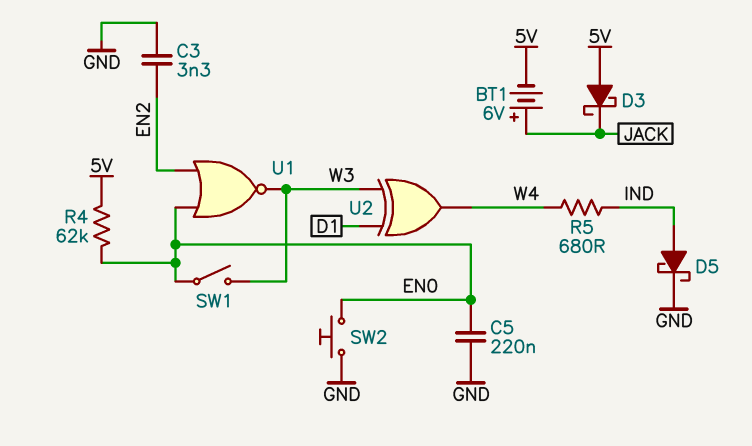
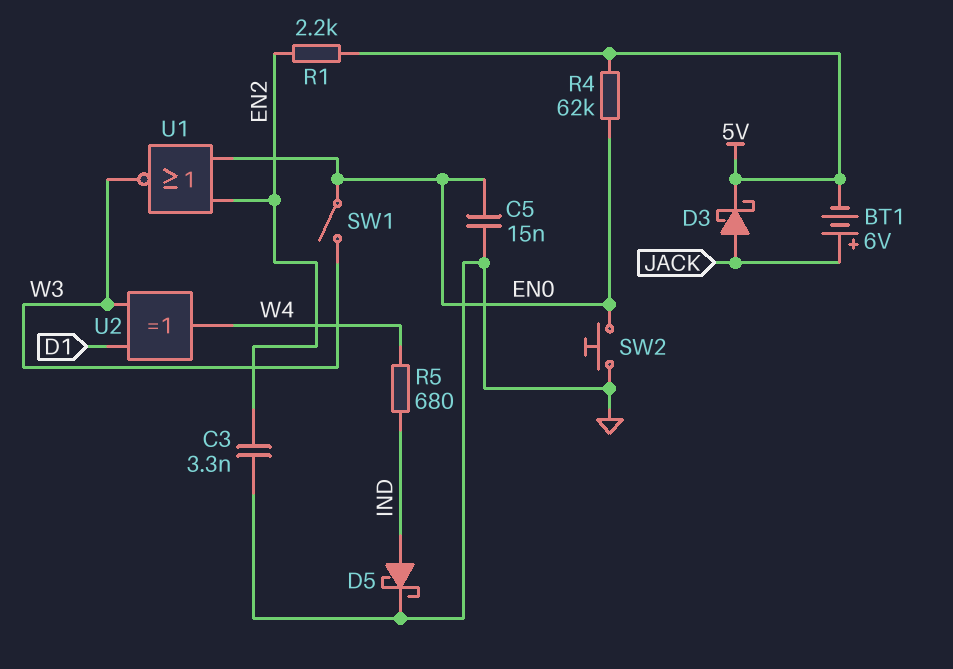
C5: 220nF (EN0, GND) -> 15nF (EN0, GND)
D3: schottky (A 5V, K JACK) -> schottky (A JACK, K 5V)
R1: none -> 2.2k (5V, EN2)

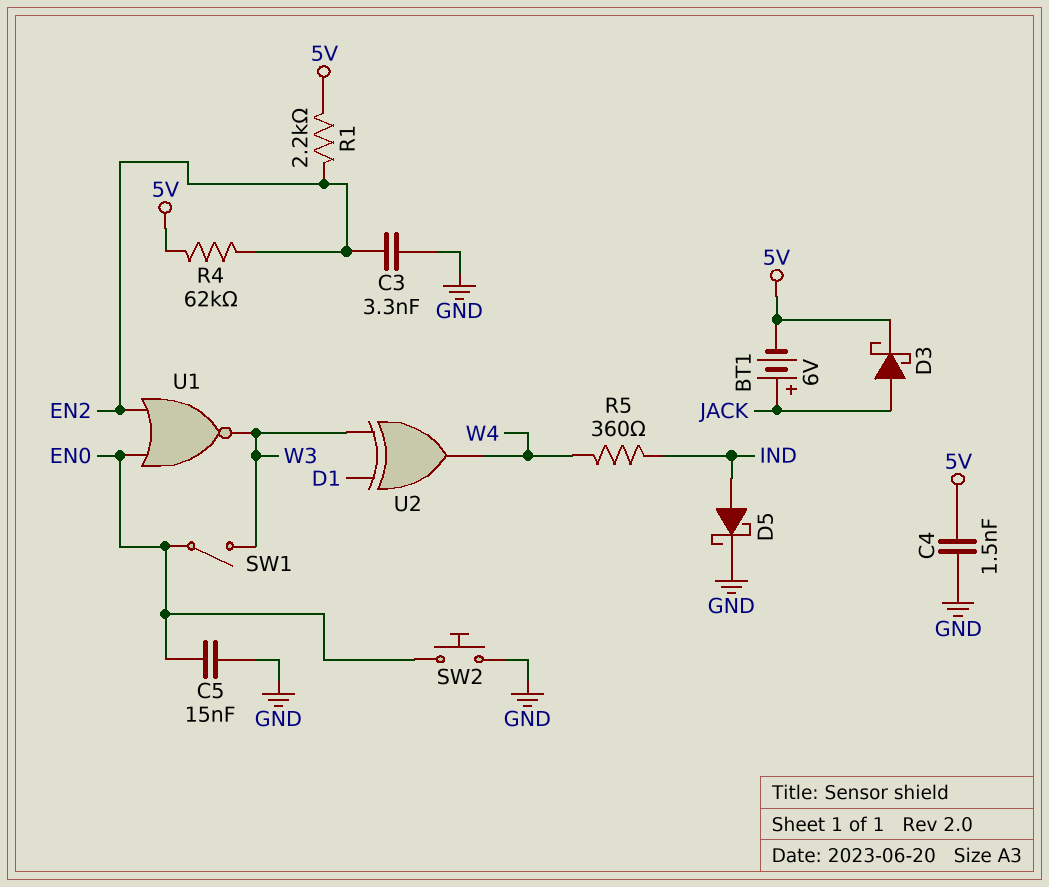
C4: none -> 1.5nF (5V, GND)
R4: 62k (5V, EN0) -> 62k (5V, EN2)
R5: 680 (IND, W4) -> 360 (IND, W4)

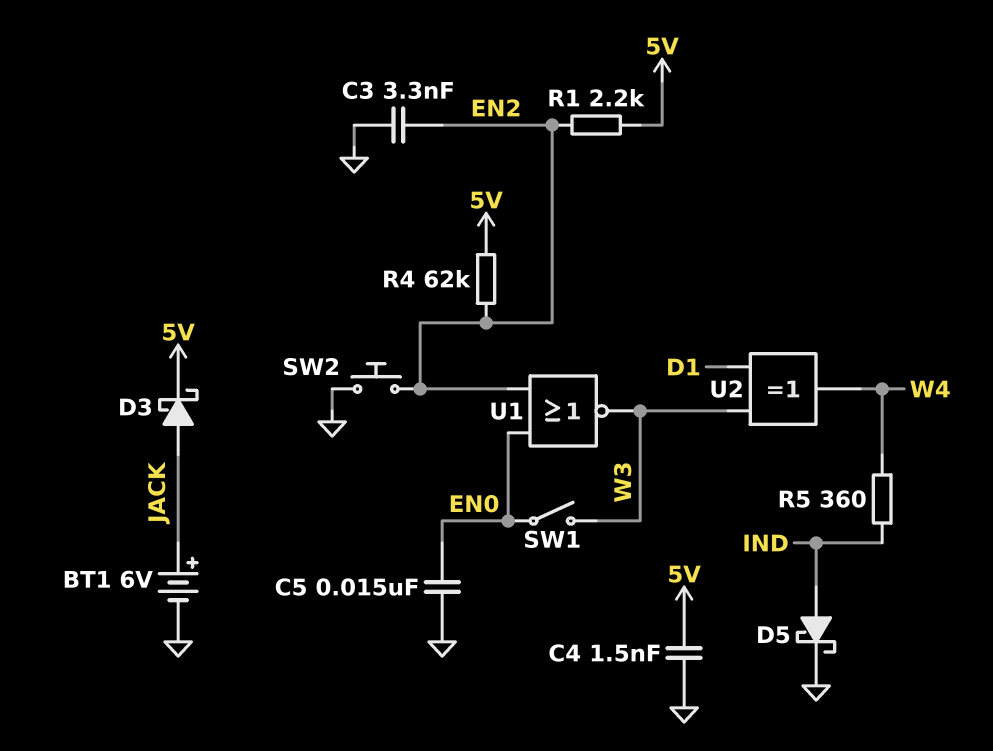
BT1: 6V (plus JACK, minus 5V) -> 6V (plus JACK, minus GND)
SW2: button (EN0, GND) -> button (EN2, GND)

